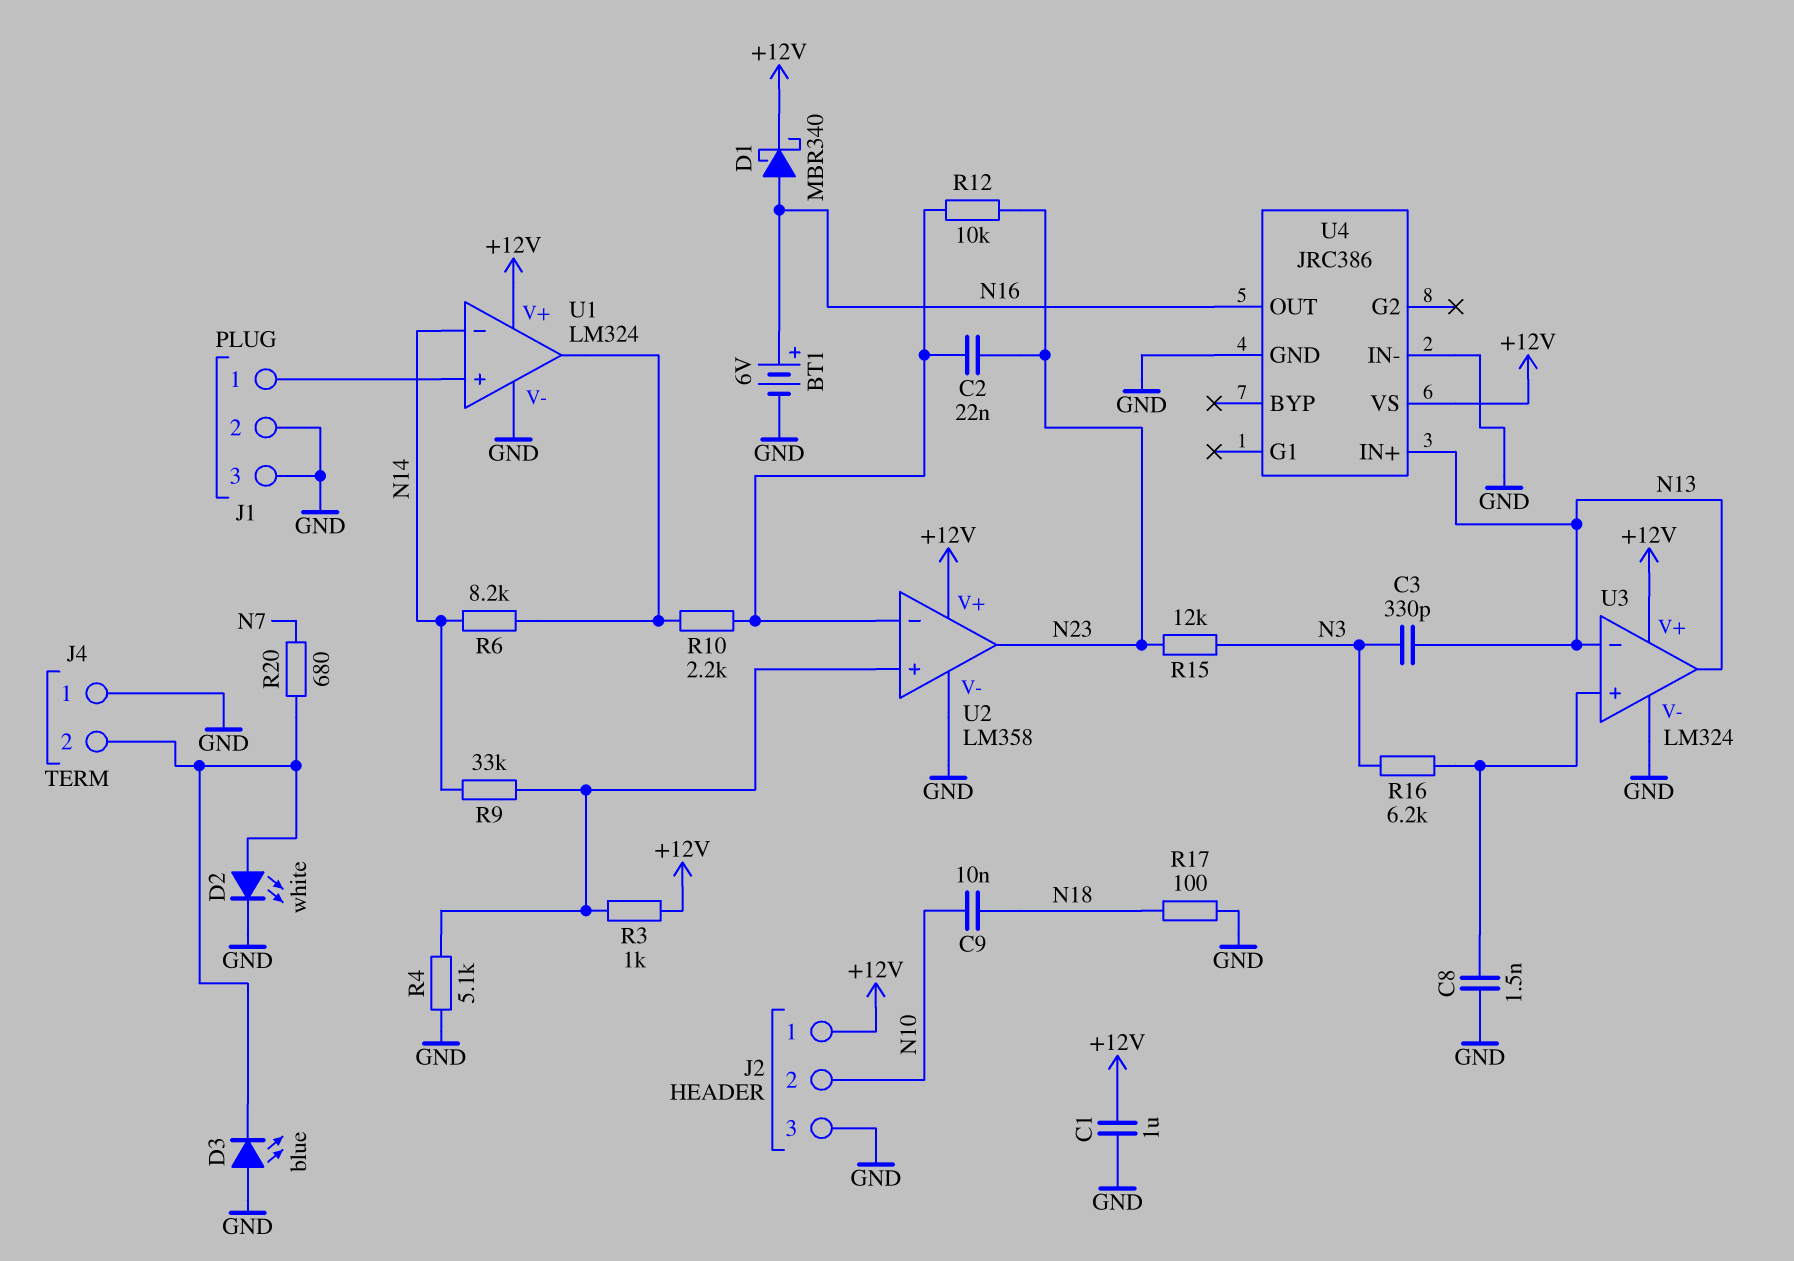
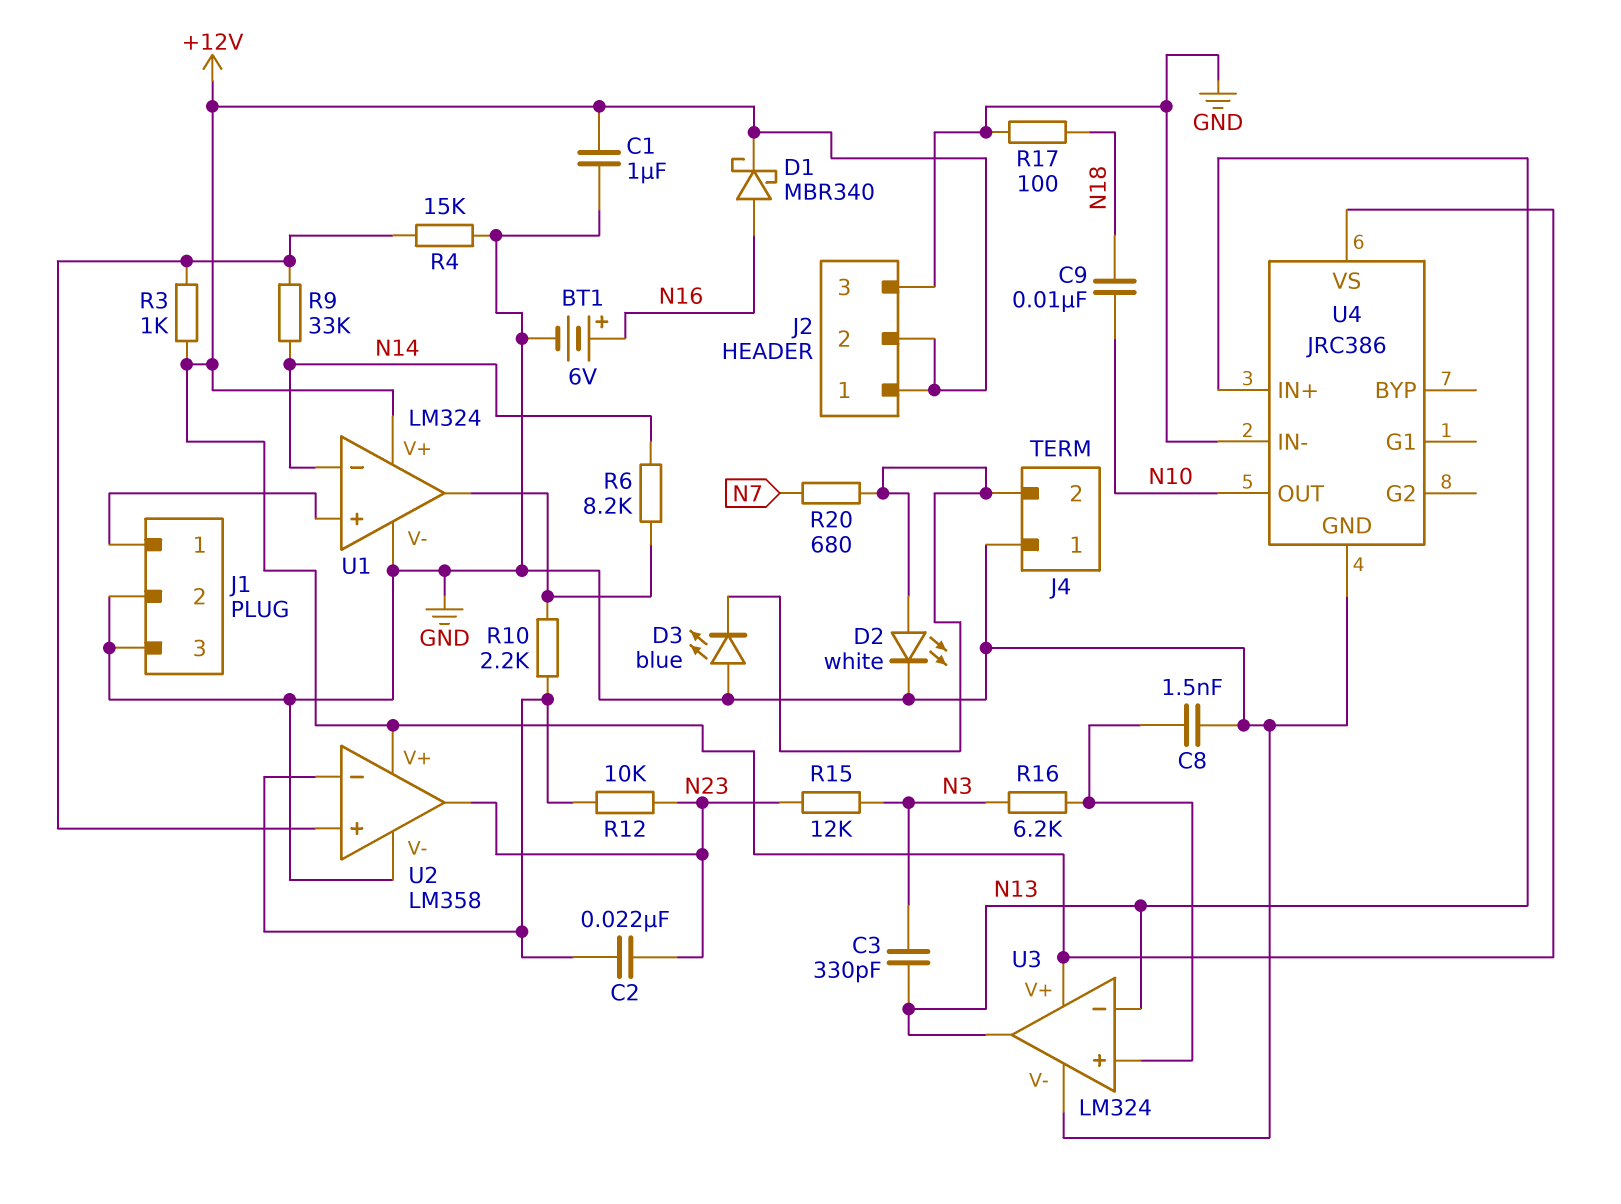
J2 pin 2: N10 -> +12V
R4: 5.1k (GND, U2/in+) -> 15k (GND, U2/in+)
U4 pin OUT: N16 -> N10

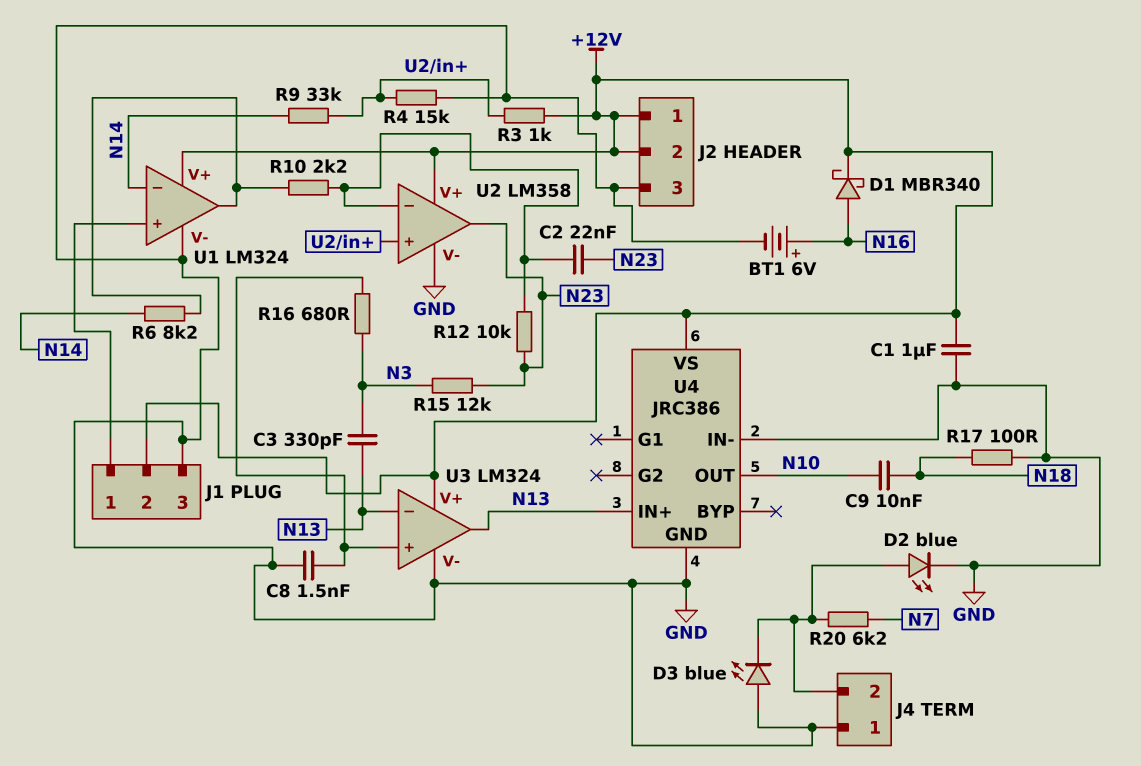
D2: LED white (A J4/2, K GND) -> LED blue (A J4/2, K GND)
J1 pin 2: GND -> +12V
R16: 6.2k (N3, U3/in+) -> 680 (N3, U3/in+)
R20: 680 (J4/2, N7) -> 6.2k (J4/2, N7)

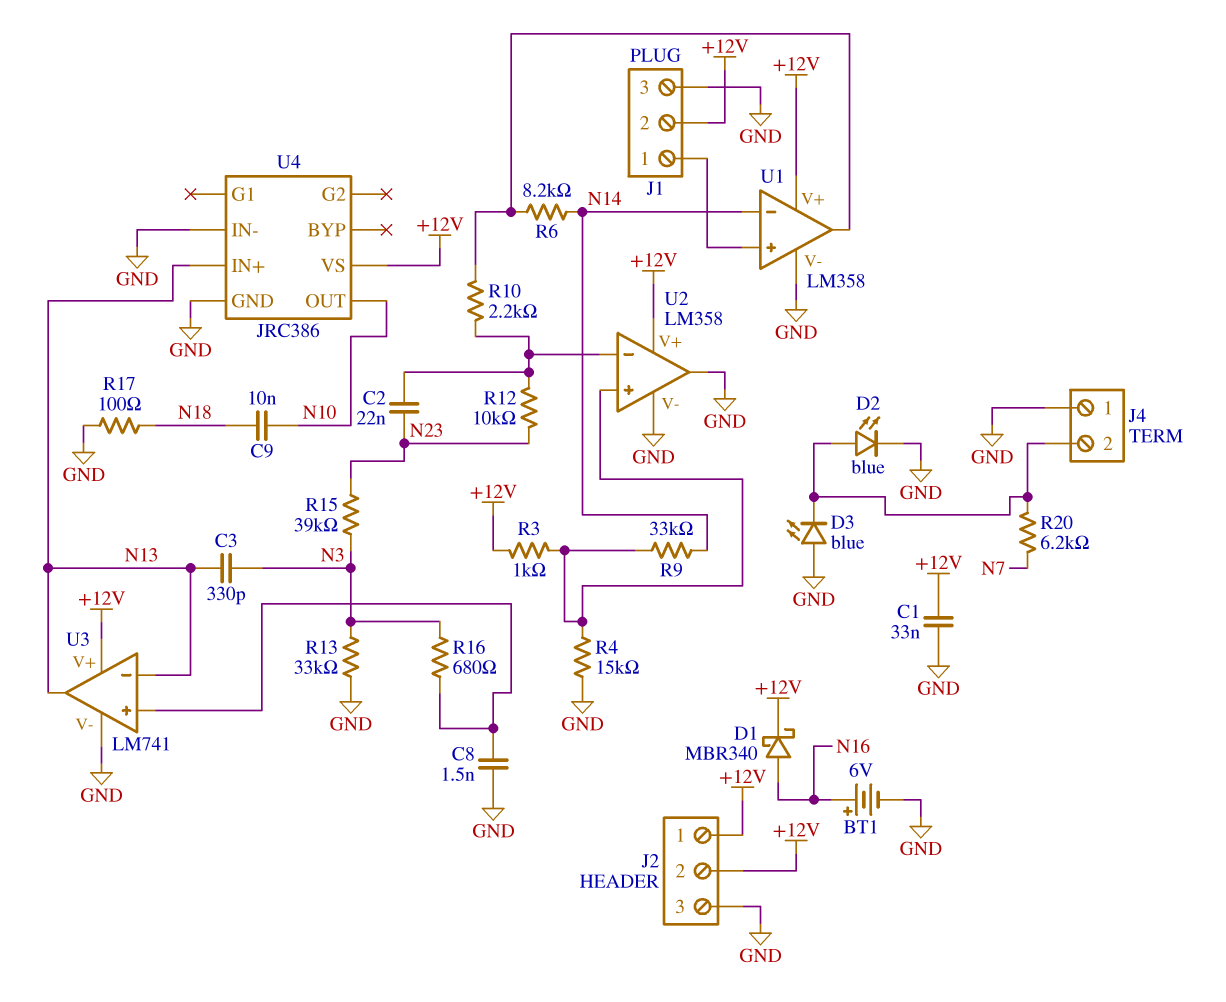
C1: 1uF (+12V, GND) -> 33nF (+12V, GND)
R13: none -> 33k (GND, N3)
R15: 12k (N3, N23) -> 39k (N3, N23)
U1: LM324 -> LM358
U2 pin out: N23 -> GND
U3: LM324 -> LM741

